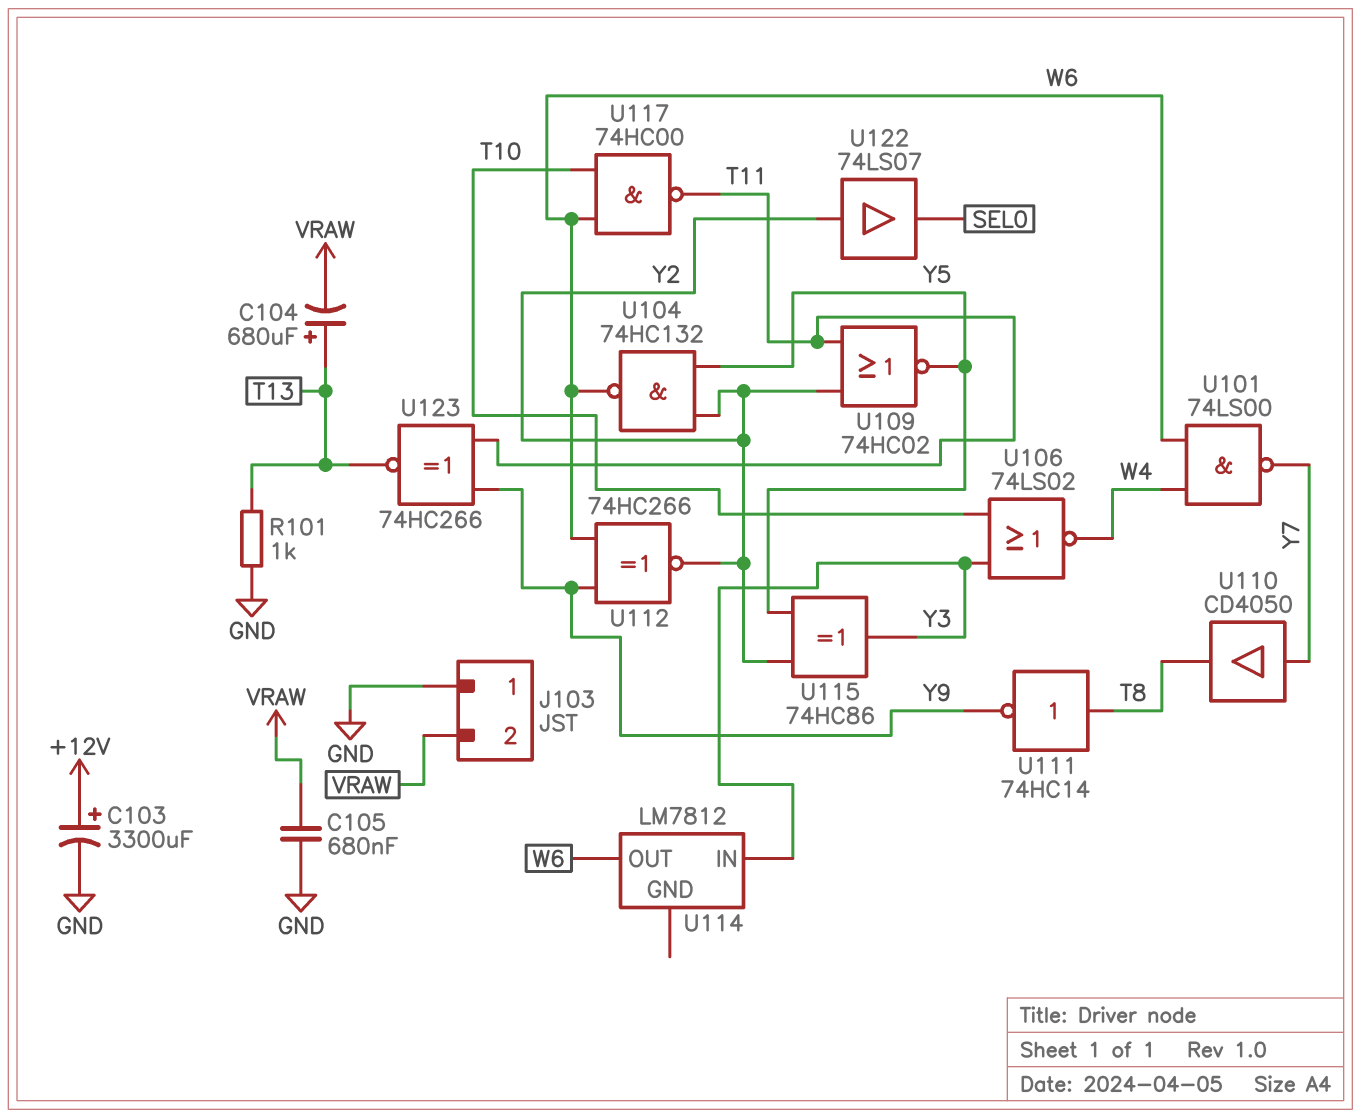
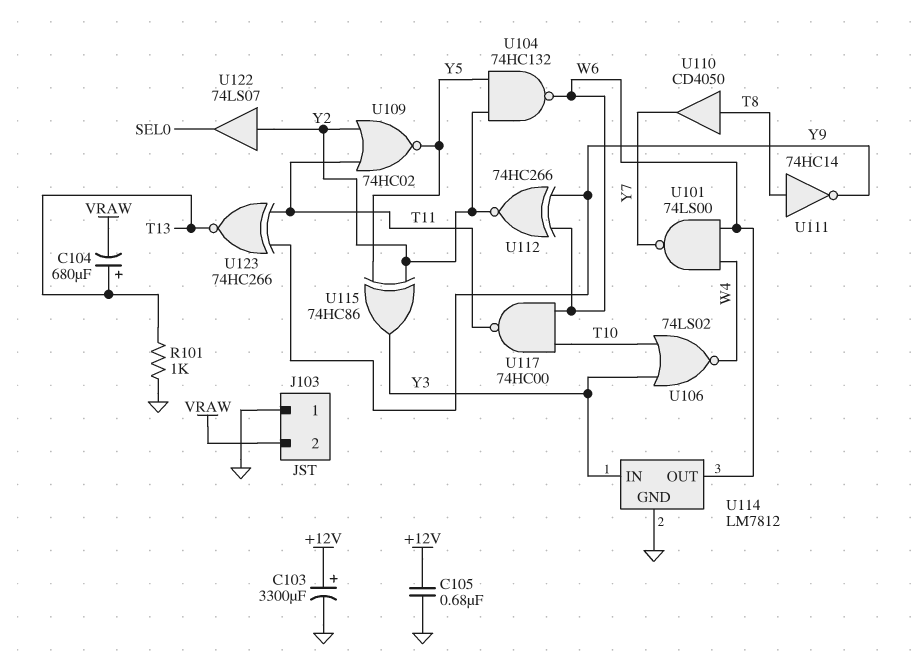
C105: 680nF (GND, VRAW) -> 680nF (+12V, GND)
U110: buffer CD4050 (in Y7, out T8) -> buffer CD4050 (in T8, out Y7)
U114 pin GND: none -> GND

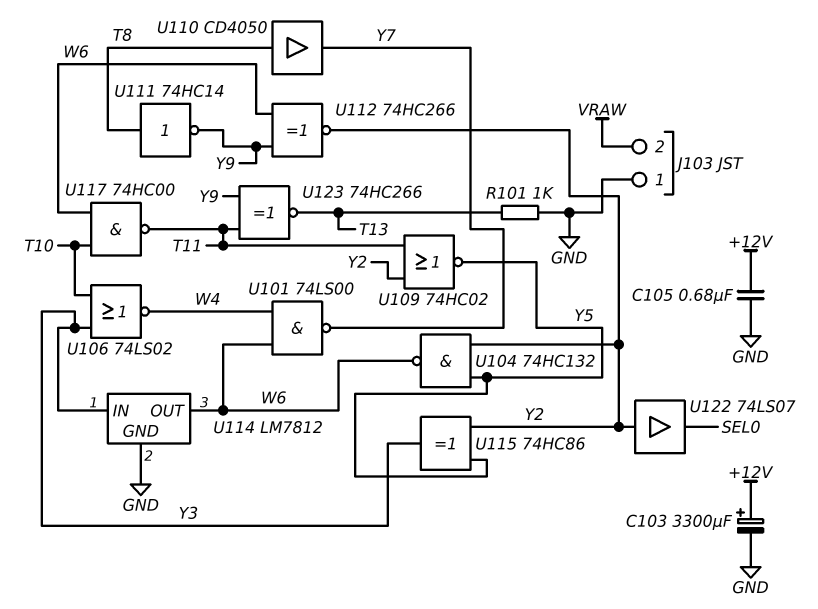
C104: 680uF (plus T13, minus VRAW) -> none

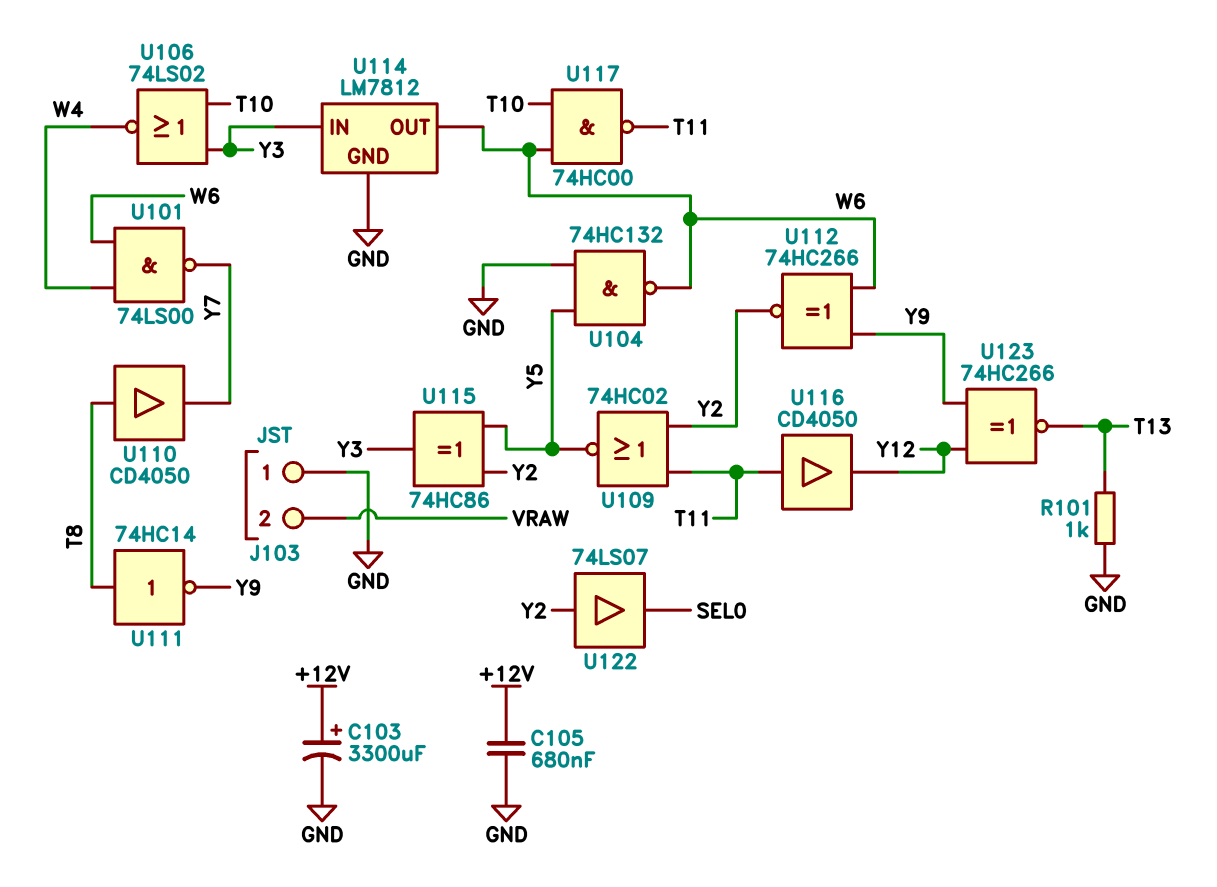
U104: NAND 74HC132 (in Y2, in Y5, out W6) -> NAND 74HC132 (in GND, in Y5, out W6)
U116: none -> buffer CD4050 (in T11, out Y12)
U123: XNOR 74HC266 (in T11, in Y9, out T13) -> XNOR 74HC266 (in Y9, in Y12, out T13)

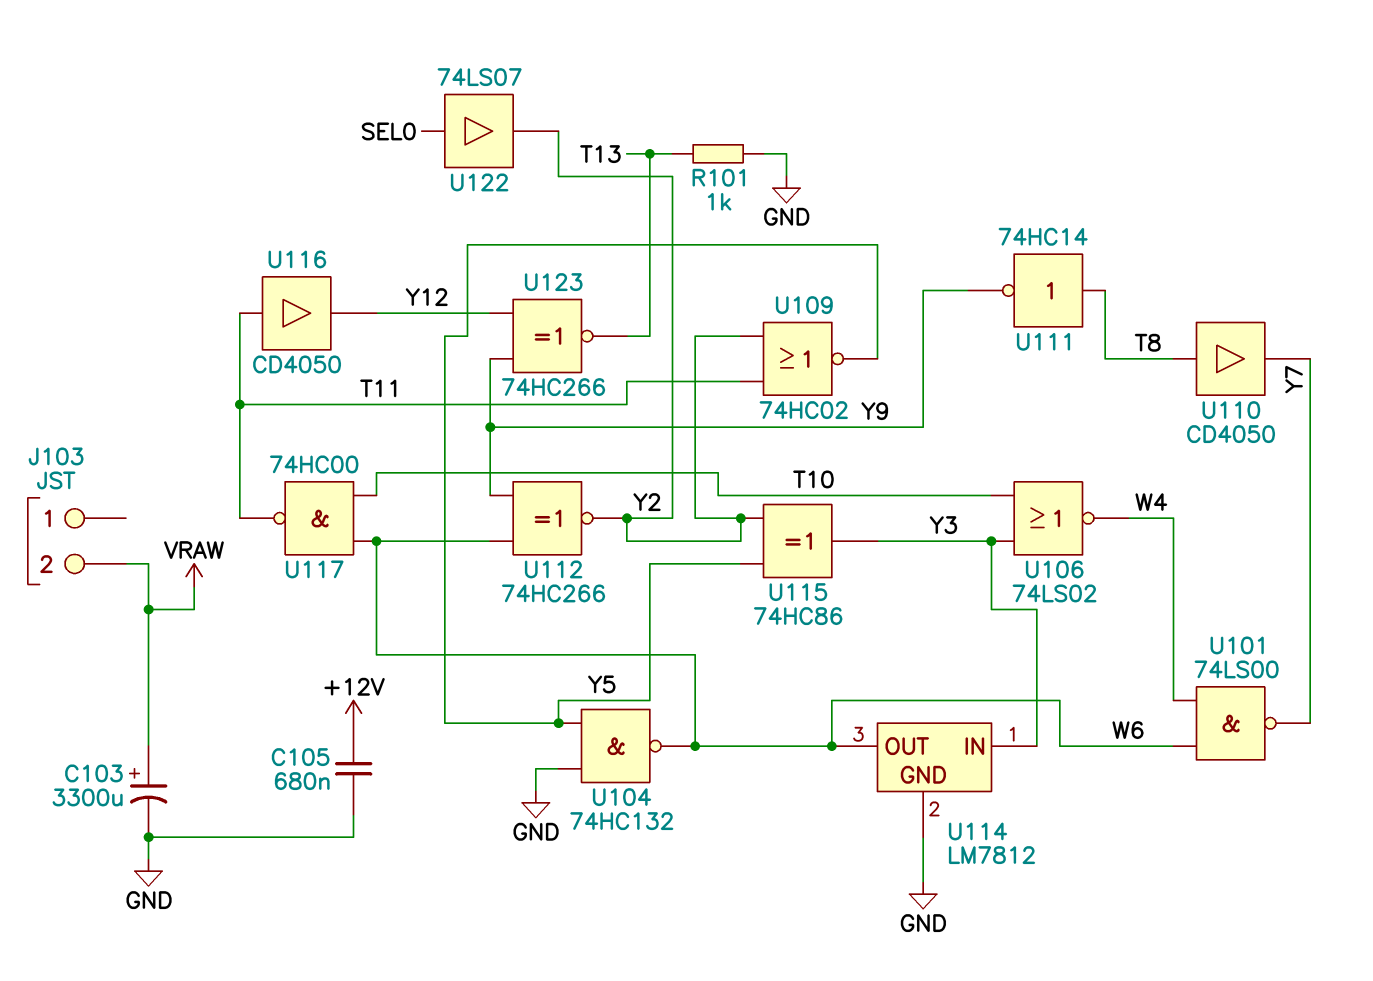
C103: 3300uF (plus +12V, minus GND) -> 3300uF (plus VRAW, minus GND)
J103 pin 1: GND -> none
U122: buffer 74LS07 (in Y2, out SEL0) -> buffer 74LS07 (in SEL0, out Y2)

